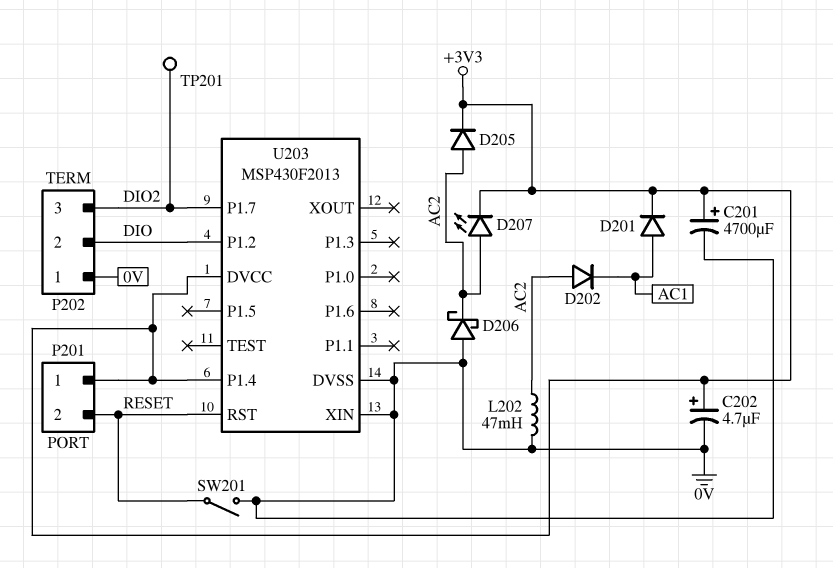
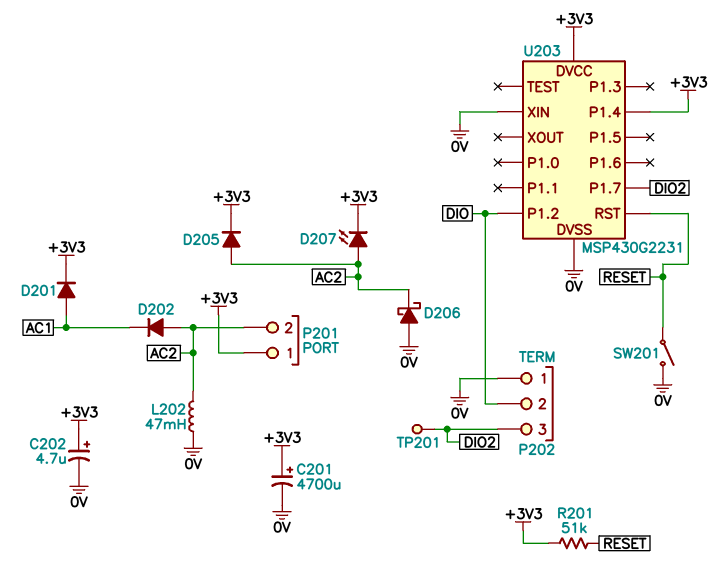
P201 pin 2: RESET -> AC2
R201: none -> 51k (+3V3, RESET)
U203: MSP430F2013 -> MSP430G2231

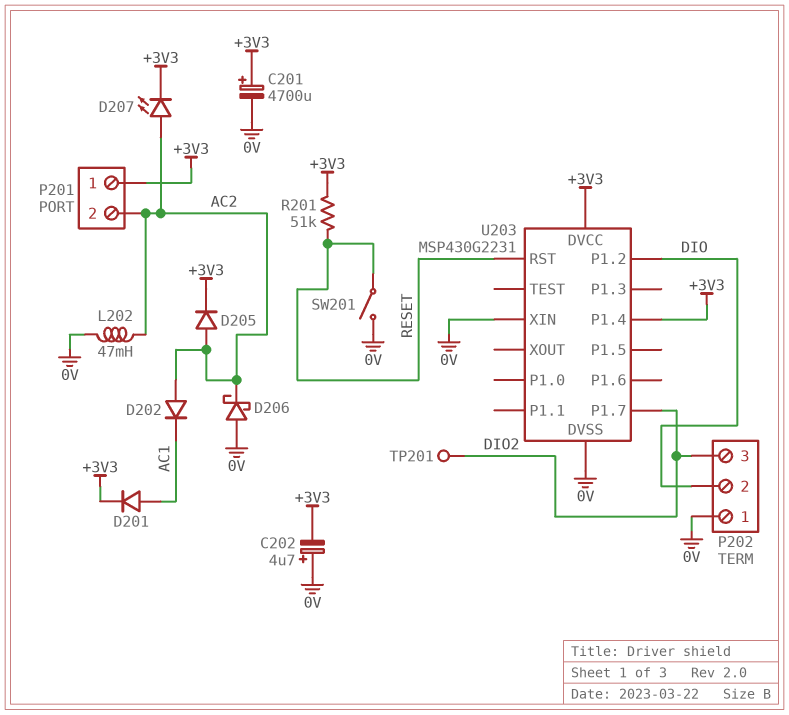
C202: 4.7uF (plus +3V3, minus 0V) -> 4.7uF (plus 0V, minus +3V3)

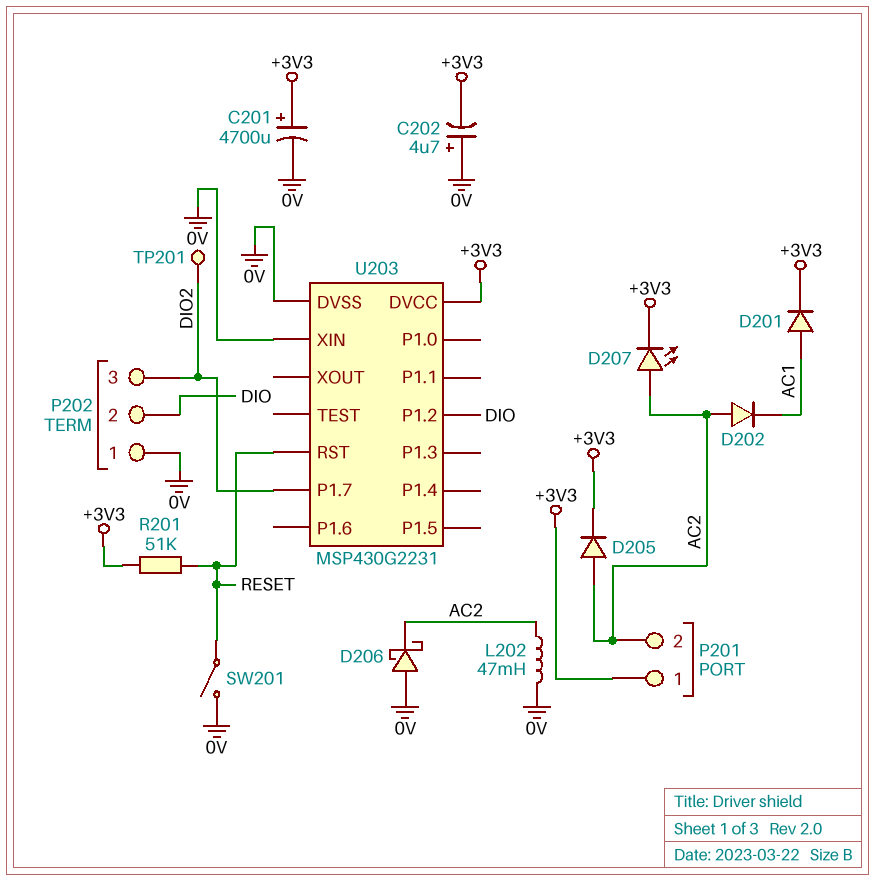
U203 pin P1.4: +3V3 -> none

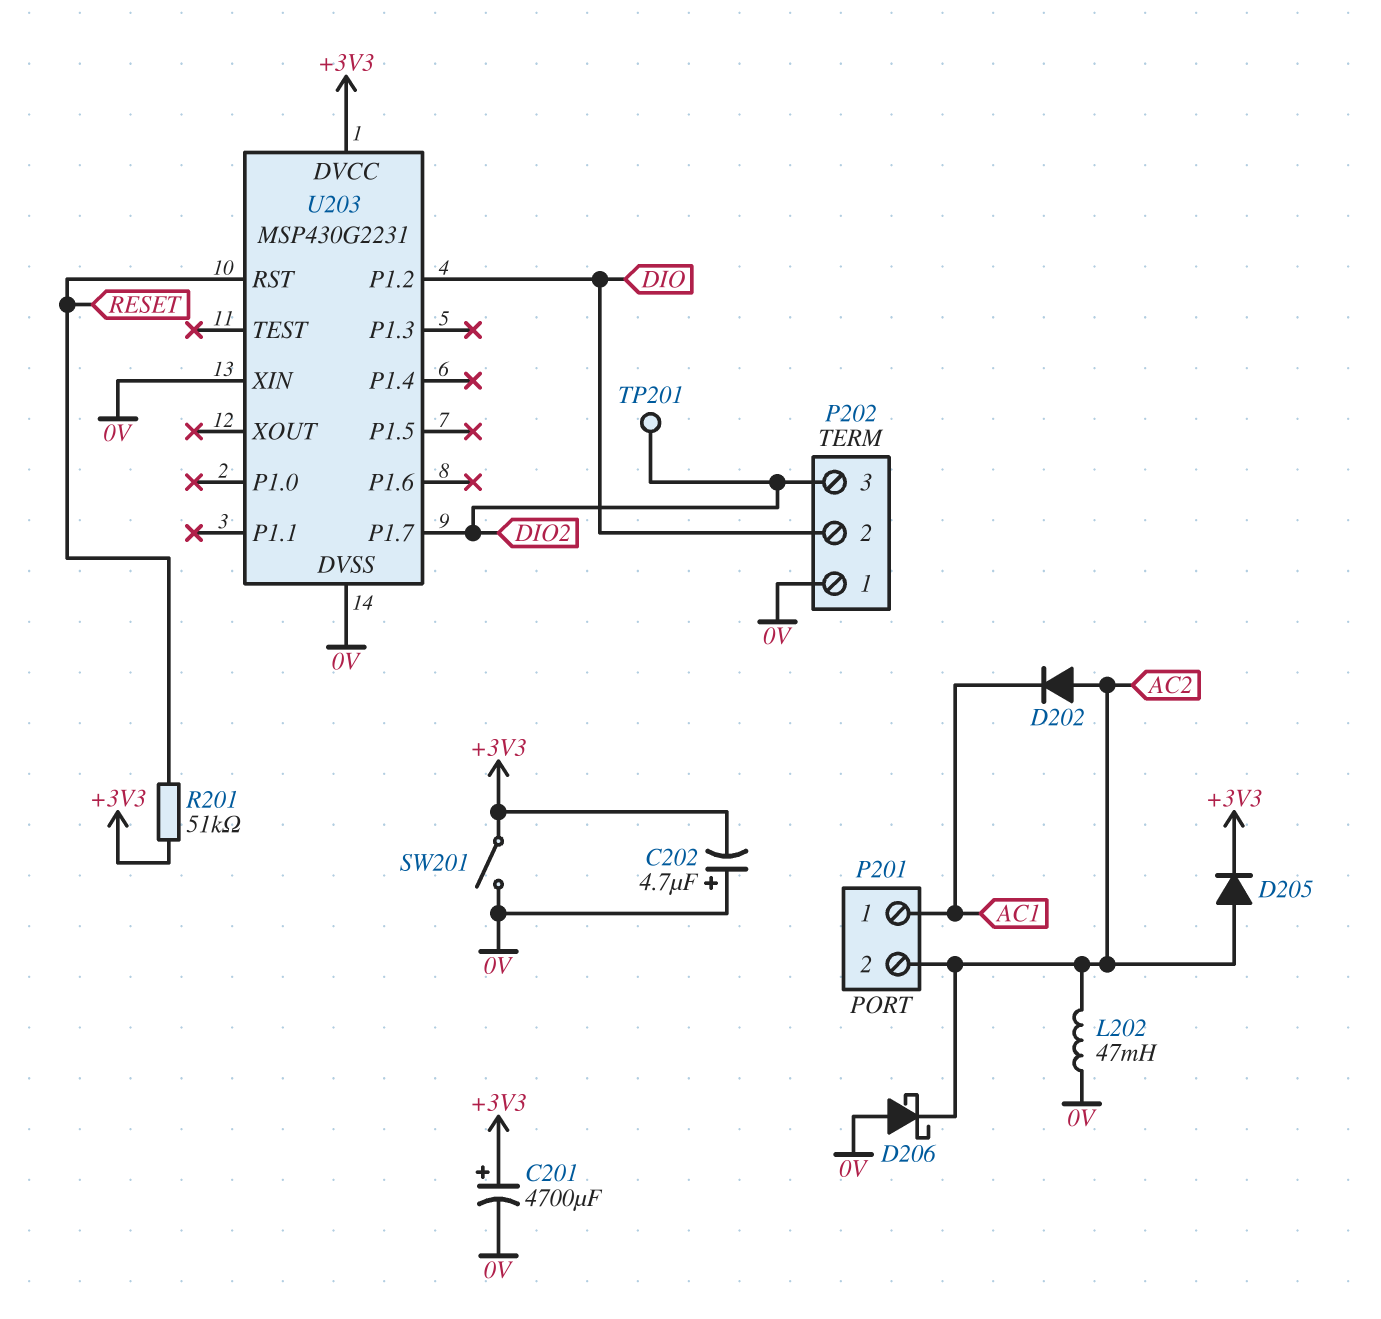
D201: diode (A AC1, K +3V3) -> none
D207: LED (A AC2, K +3V3) -> none
P201 pin 1: +3V3 -> AC1
SW201: switch (0V, RESET) -> switch (+3V3, 0V)

